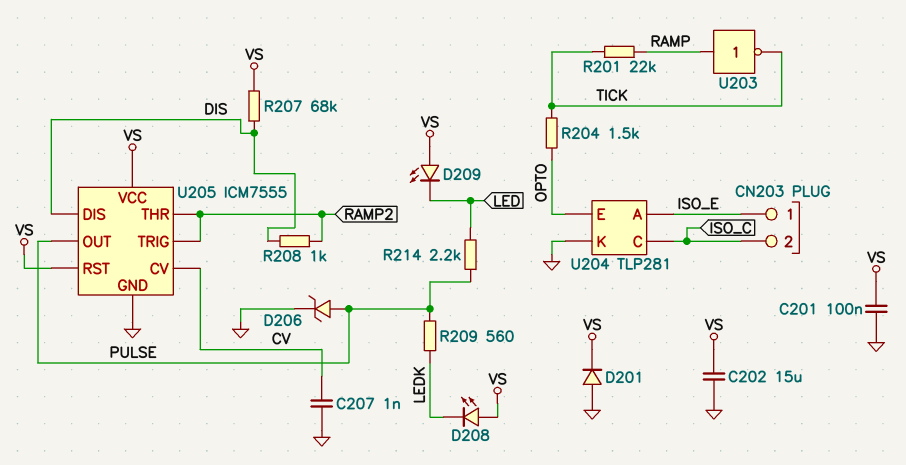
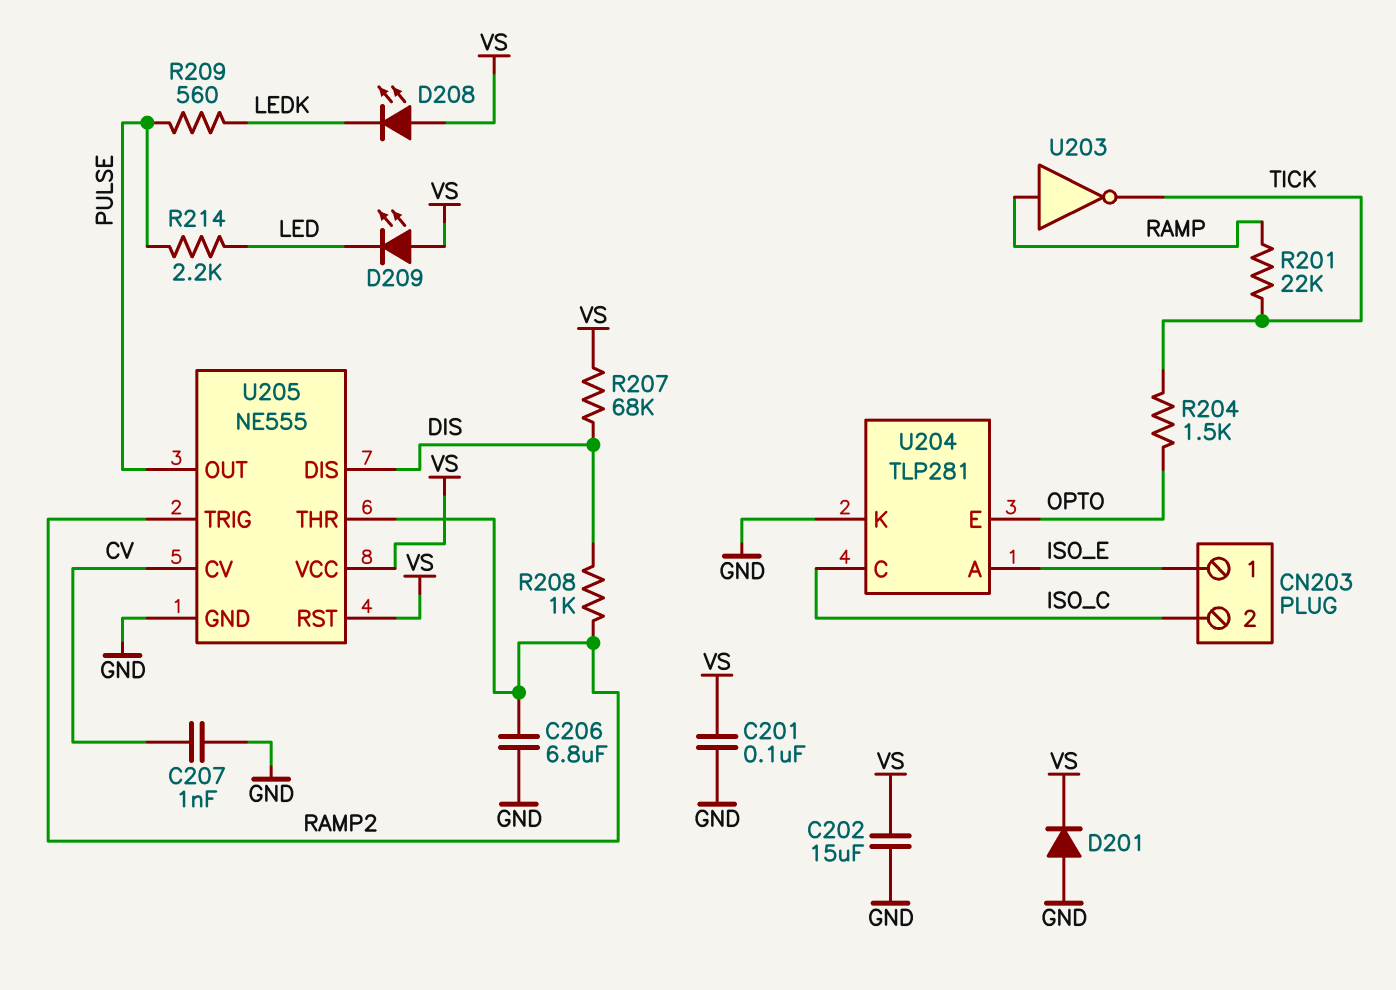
C206: none -> 6.8uF (GND, RAMP2)
D206: zener (A PULSE, K GND) -> none
U205: ICM7555 -> NE555

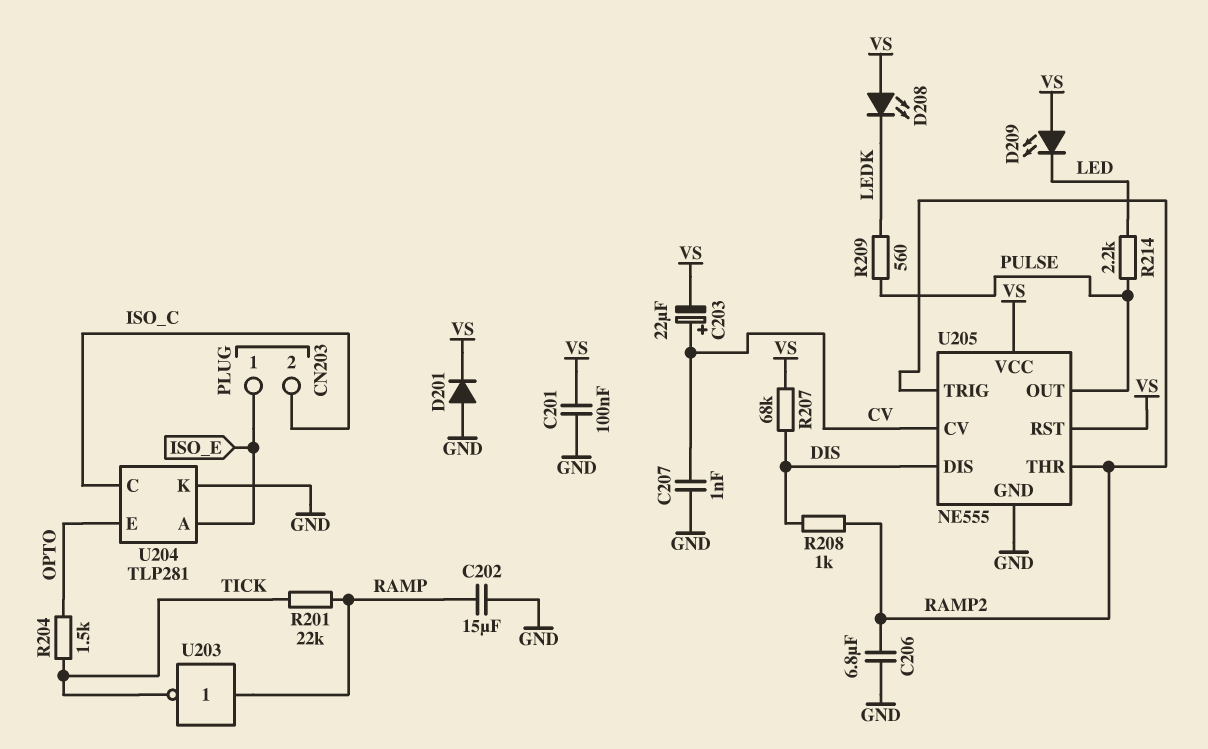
C202: 15uF (GND, VS) -> 15uF (GND, RAMP)
C203: none -> 22uF (plus CV, minus VS)

